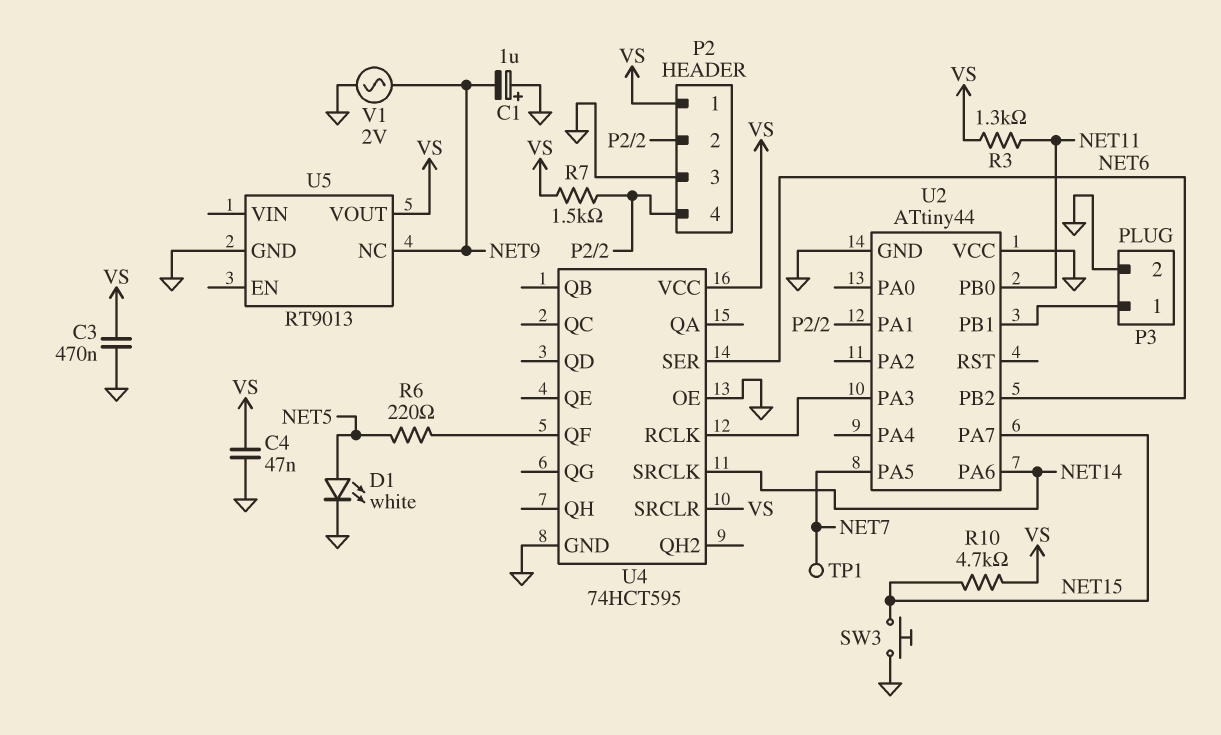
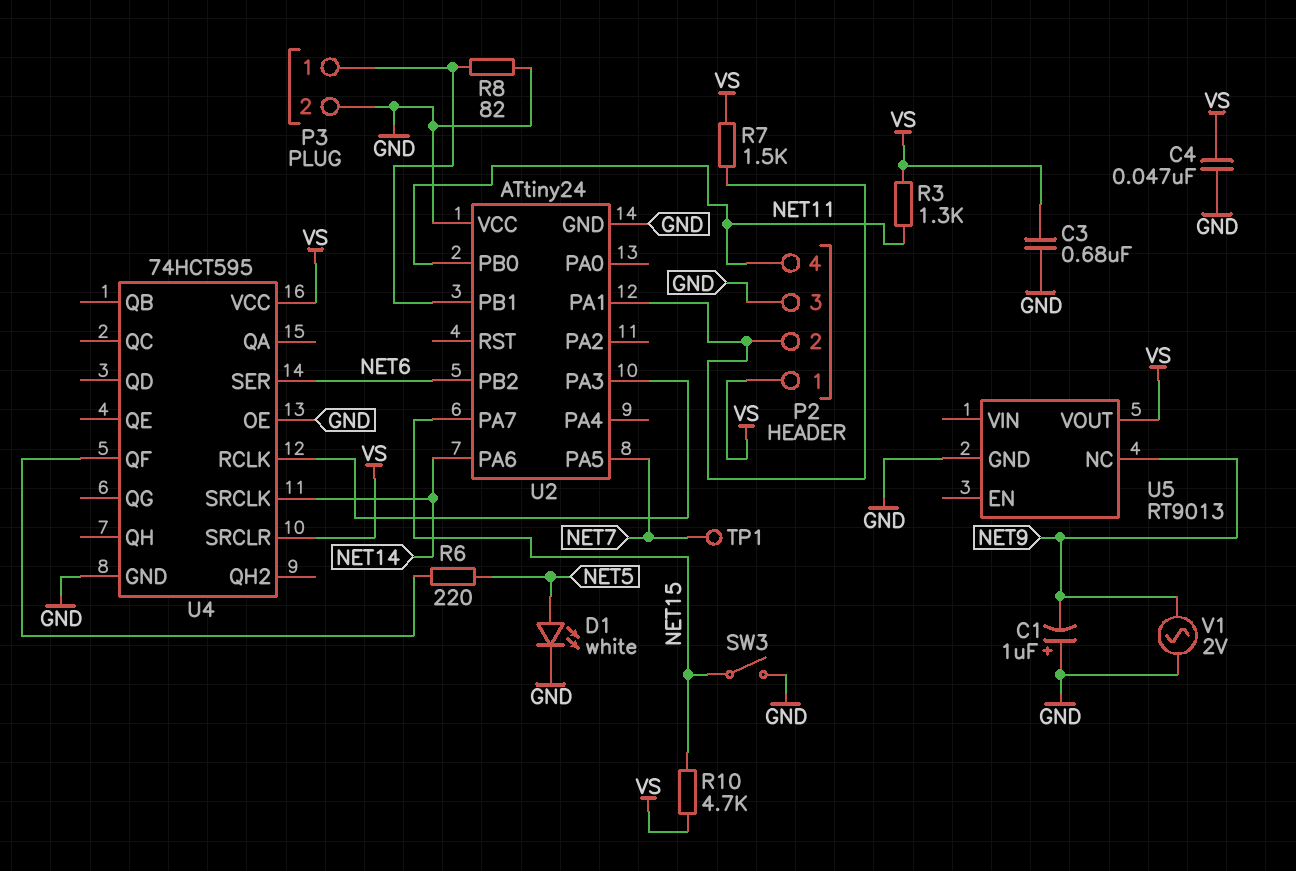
C3: 470nF (GND, VS) -> 680nF (GND, VS)
P2 pin 4: P2/2 -> NET11
R8: none -> 82 (GND, P3/1)
SW3: button (GND, NET15) -> switch (GND, NET15)
U2: ATtiny44 -> ATtiny24

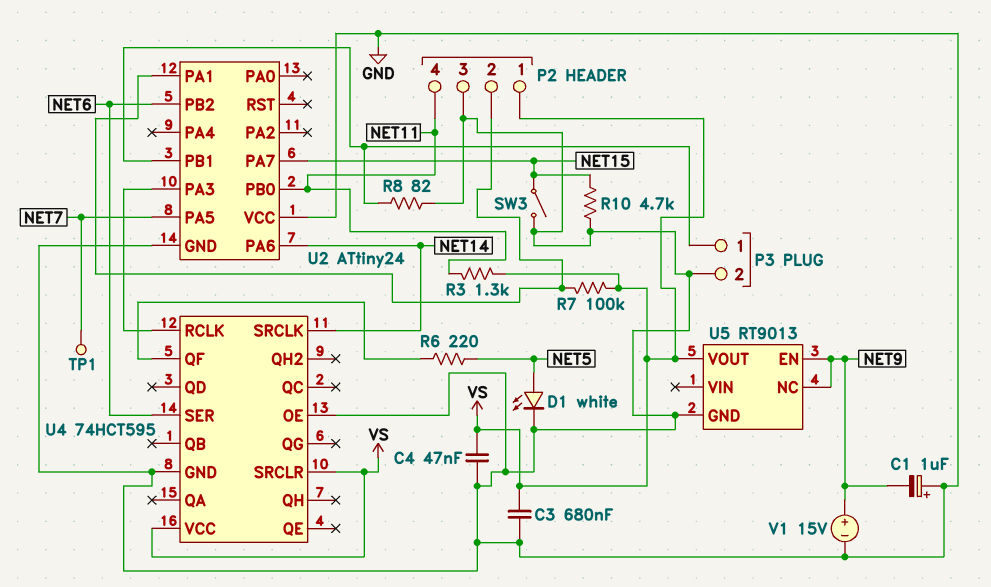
R7: 1.5k (P2/2, VS) -> 100k (P2/2, VS)
R10: 4.7k (NET15, VS) -> 4.7k (GND, NET15)
U5 pin EN: none -> NET9
V1: AC 2V (GND, NET9) -> 15V (plus NET9, minus GND)

